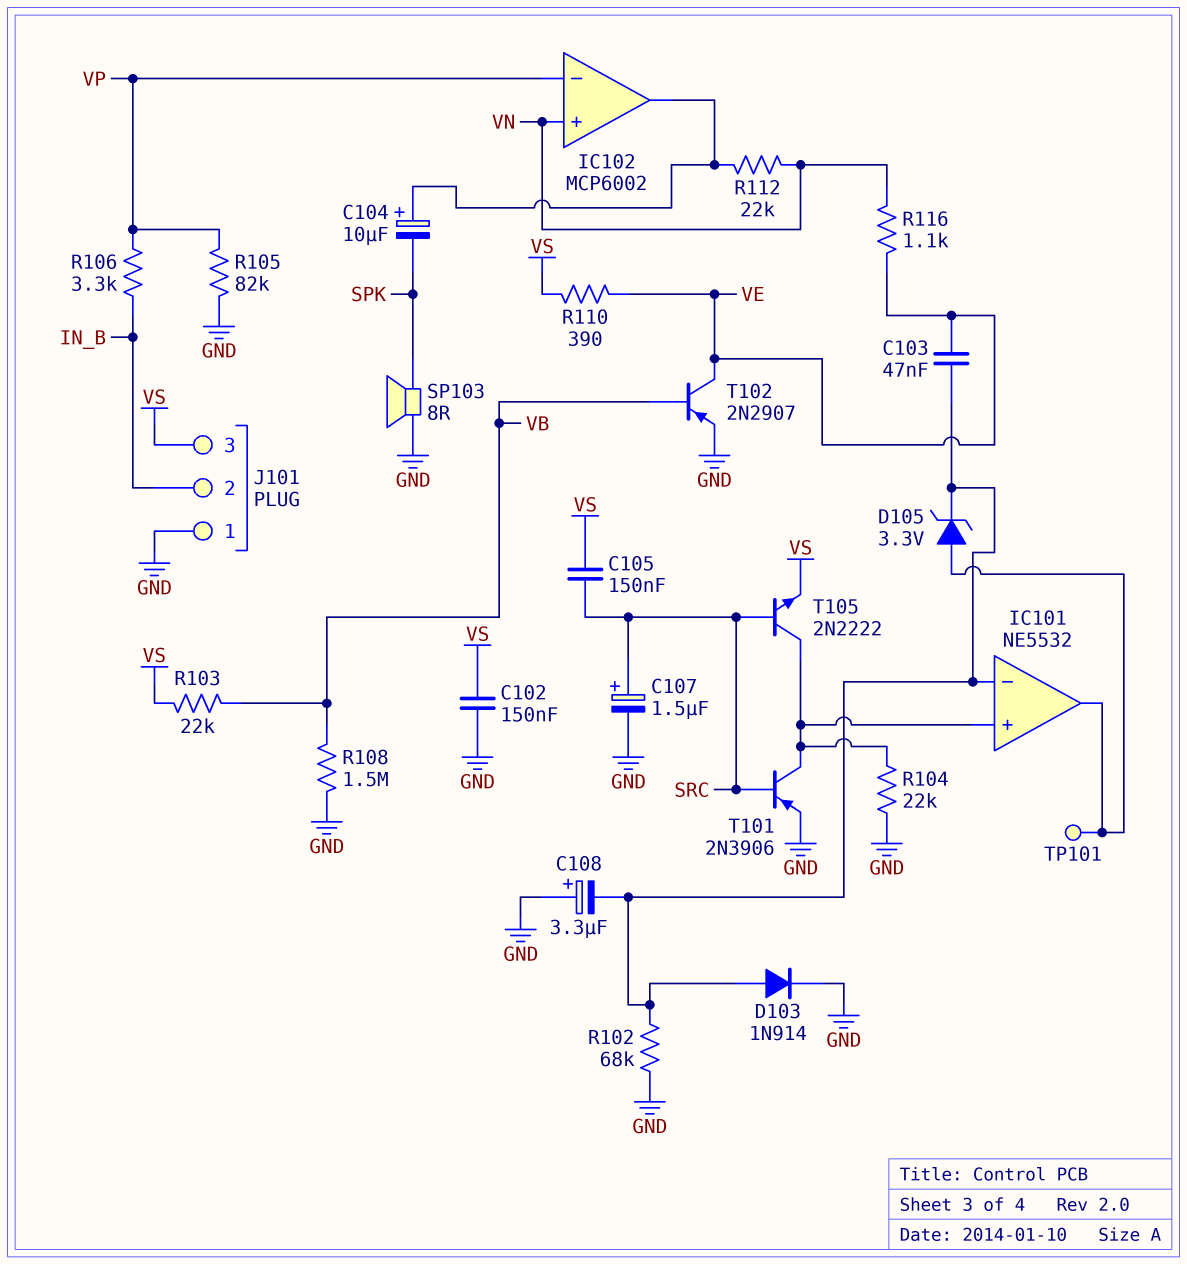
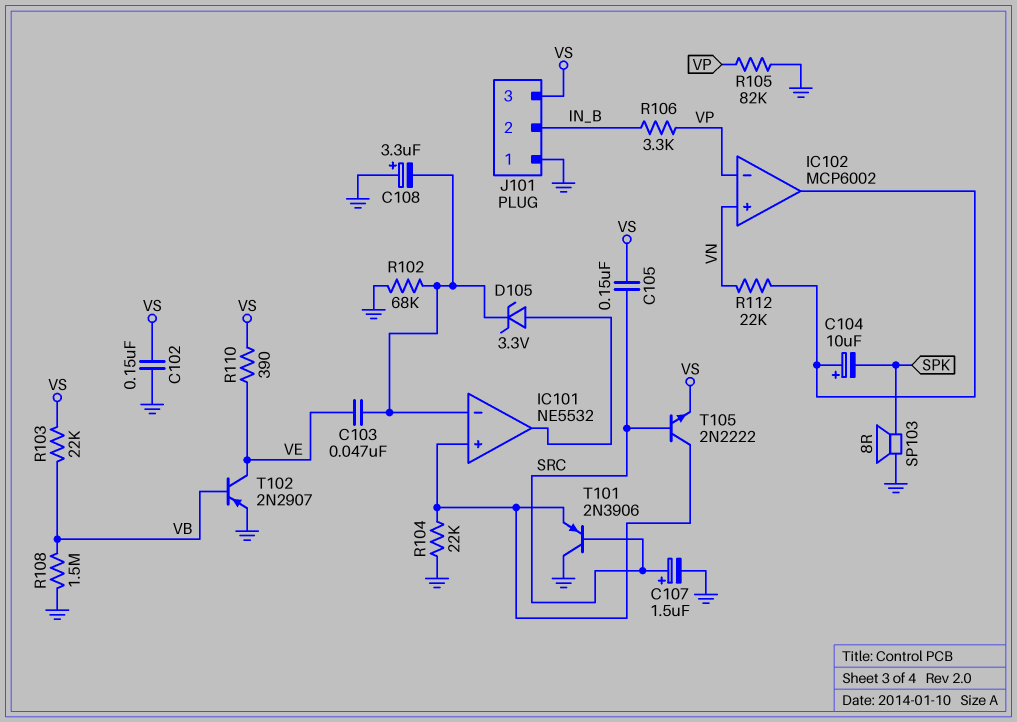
D103: diode 1N914 (A IC101/in-, K GND) -> none
R116: 1.1k (VE, VN) -> none
T101: PNP 2N3906 (B SRC, C IC101/in+, E GND) -> PNP 2N3906 (B SRC, C GND, E IC101/in+)
TP101: test point (IC101/out) -> none

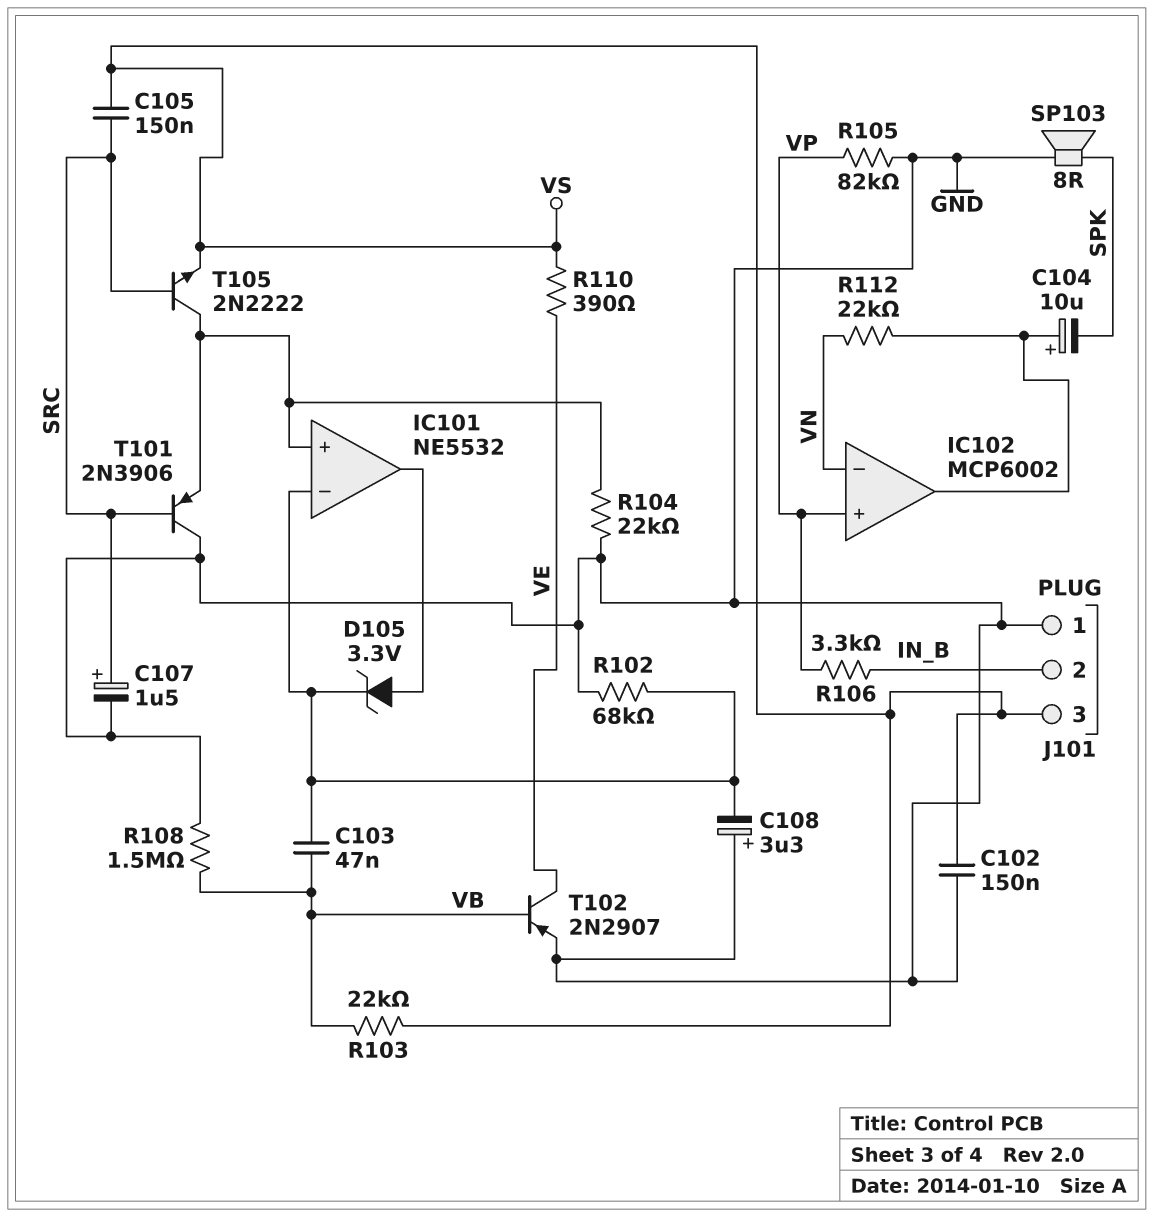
C103: 47nF (IC101/in-, VE) -> 47nF (IC101/in-, VB)
IC102 pin in+: VN -> VP
IC102 pin in-: VP -> VN

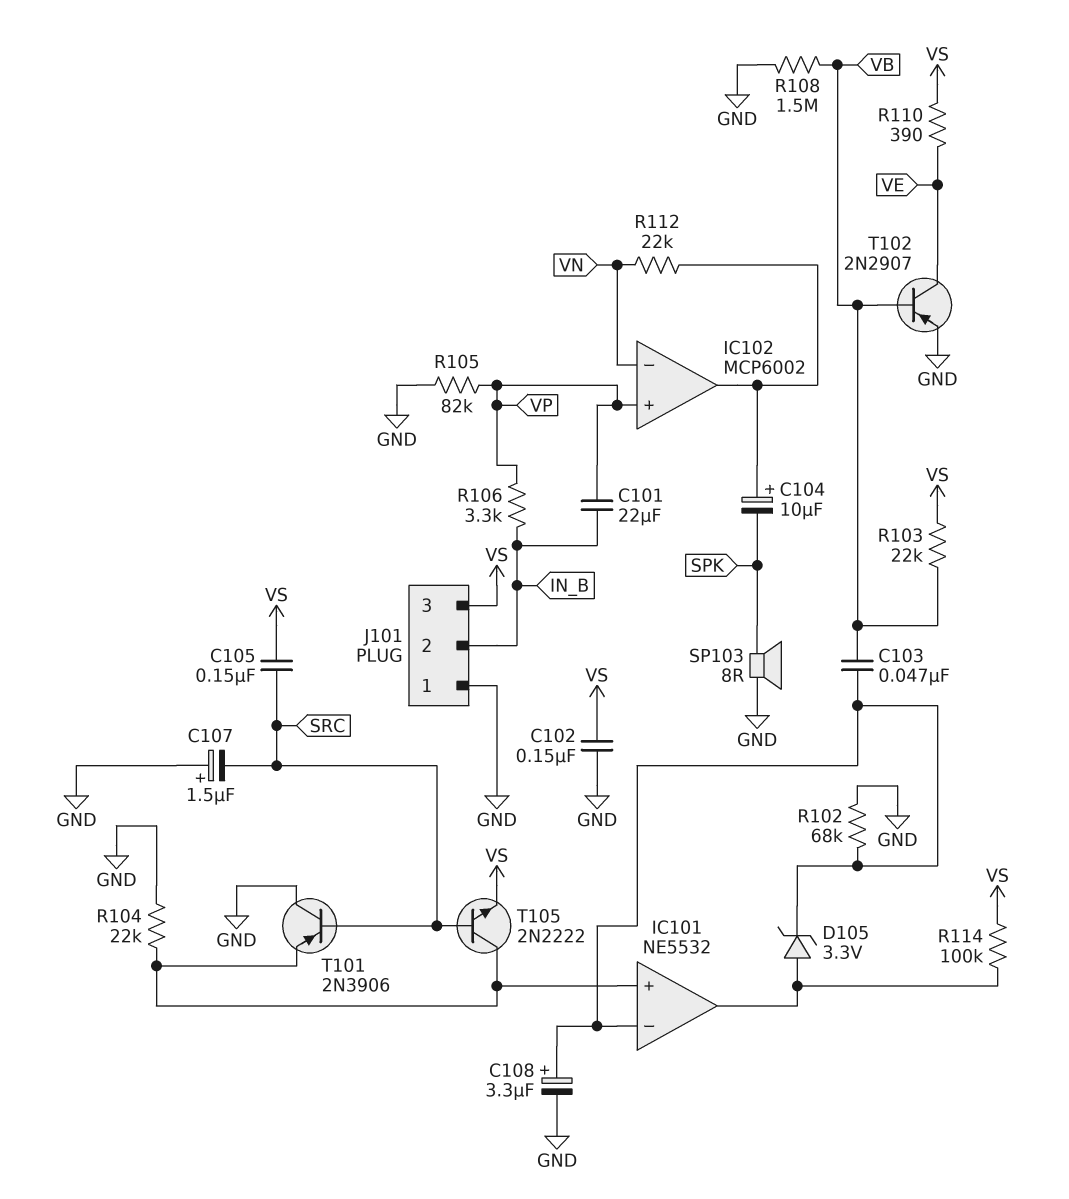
C101: none -> 22uF (IN_B, VP)
C107: 1.5uF (plus SRC, minus GND) -> 1.5uF (plus GND, minus SRC)
C108: 3.3uF (plus GND, minus IC101/in-) -> 3.3uF (plus IC101/in-, minus GND)
R114: none -> 100k (IC101/out, VS)

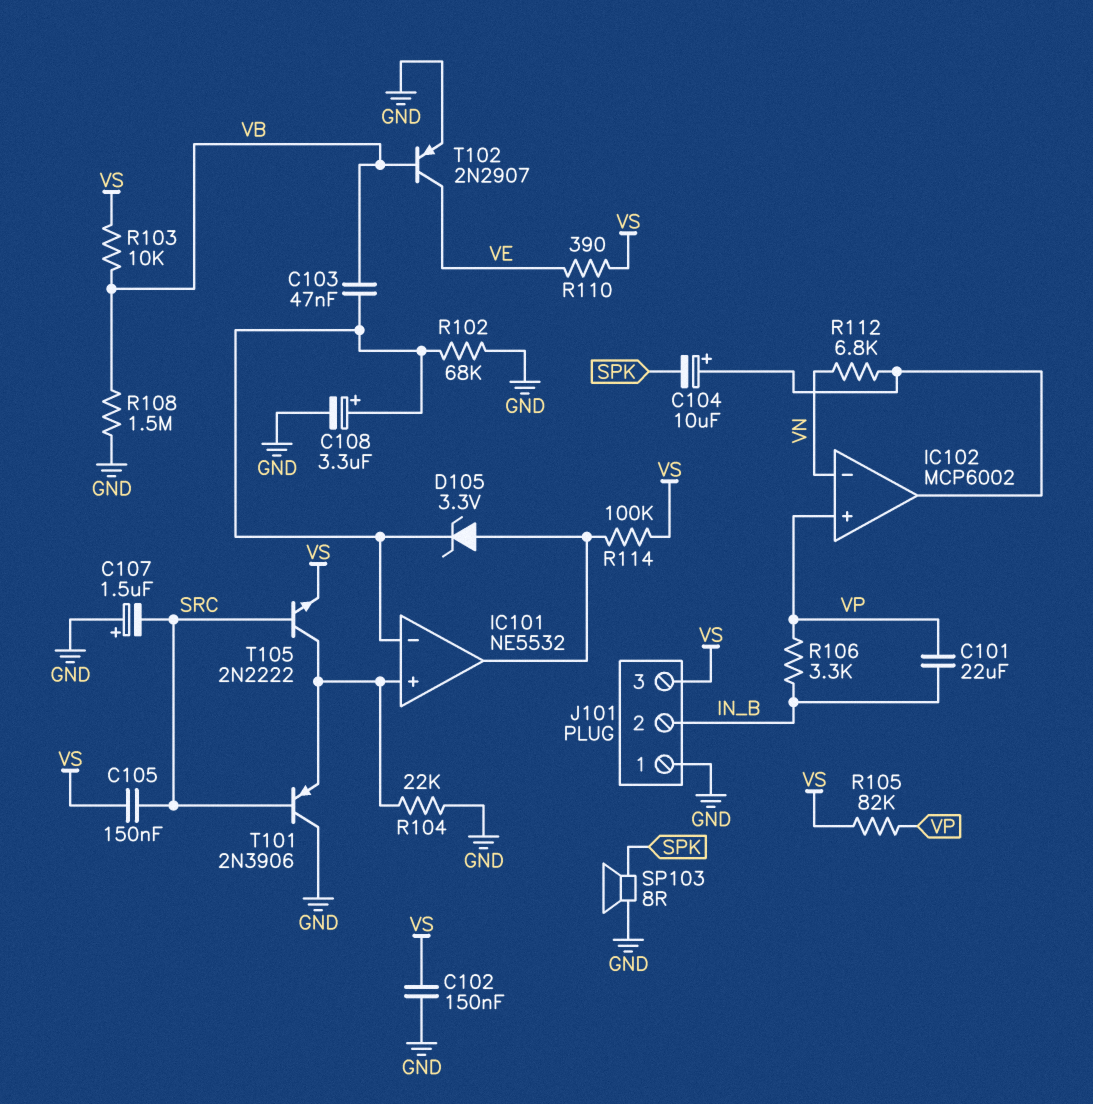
R103: 22k (VB, VS) -> 10k (VB, VS)
R105: 82k (GND, VP) -> 82k (VP, VS)
R112: 22k (IC102/out, VN) -> 6.8k (IC102/out, VN)

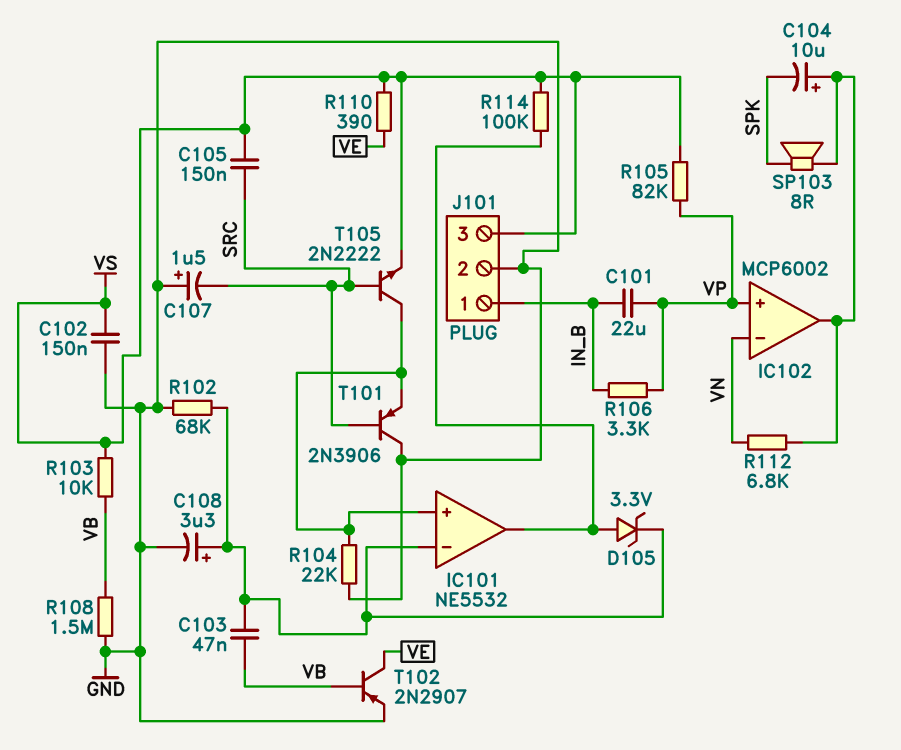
J101 pin 1: GND -> IN_B
J101 pin 2: IN_B -> GND
SP103: speaker 8R (GND, SPK) -> speaker 8R (IC102/out, SPK)

